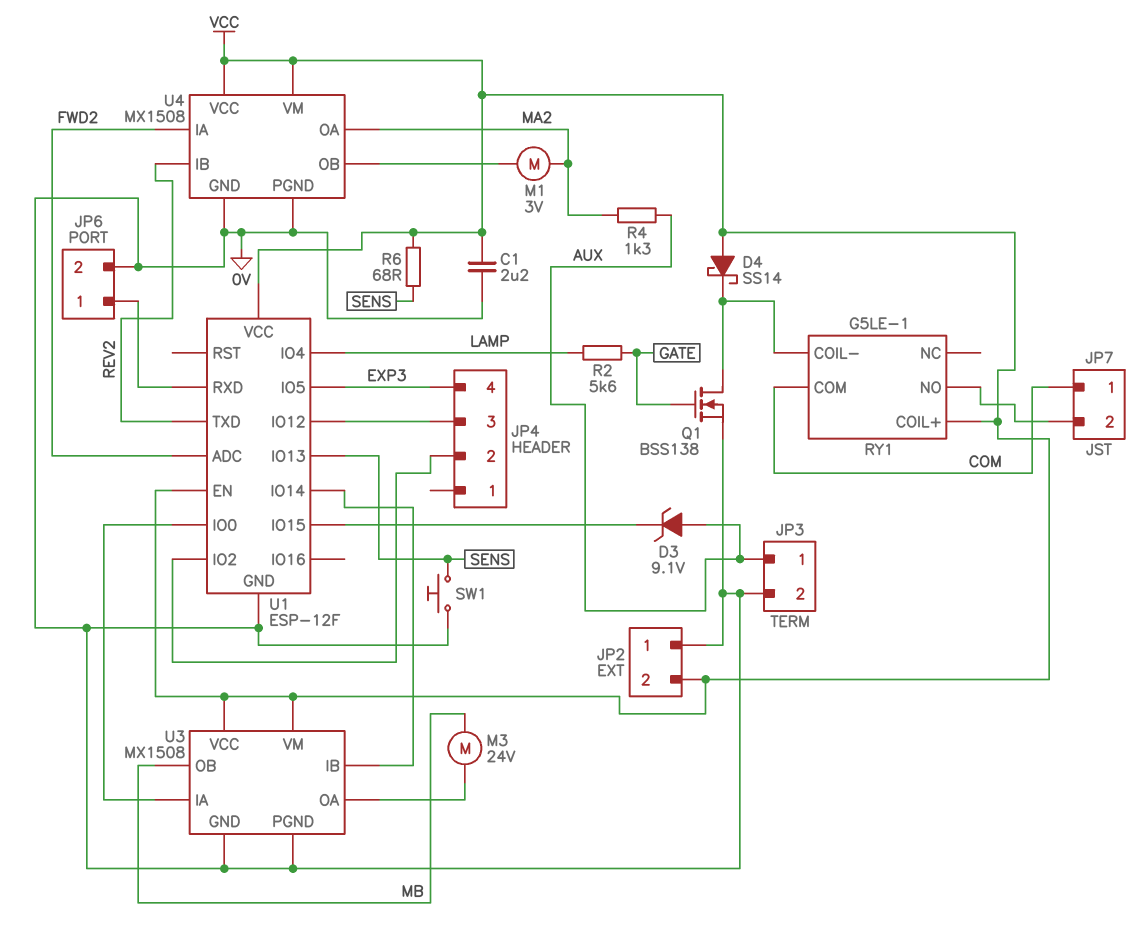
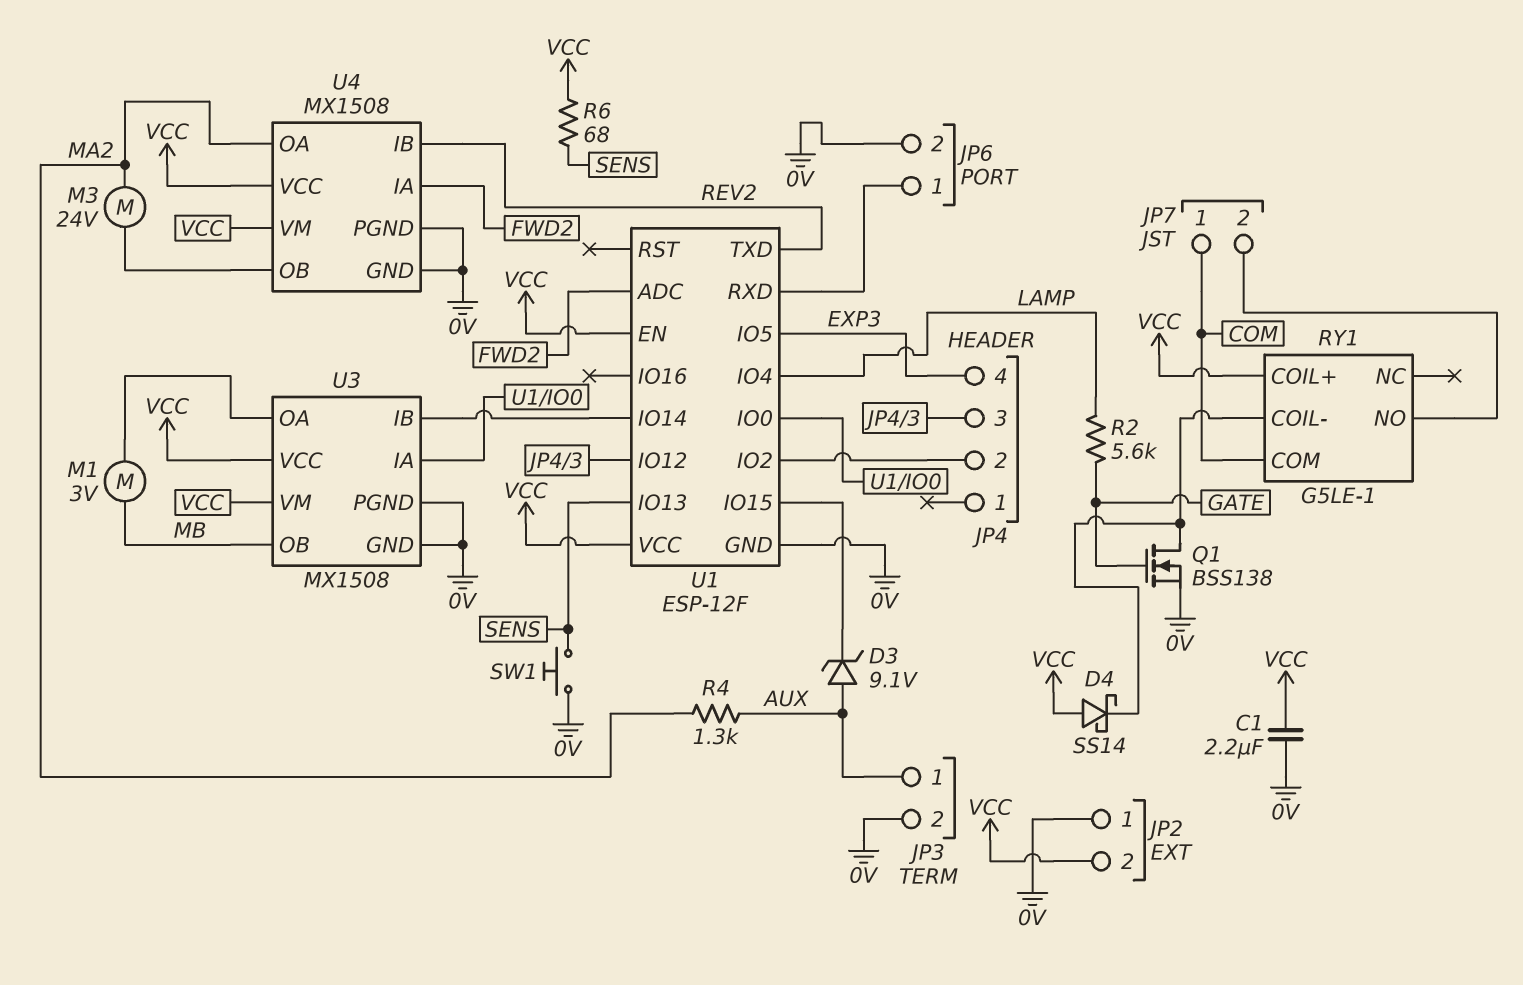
M1: motor 3V (MA2, U4/OB) -> motor 3V (MB, U3/OA)
M3: motor 24V (MB, U3/OA) -> motor 24V (MA2, U4/OB)

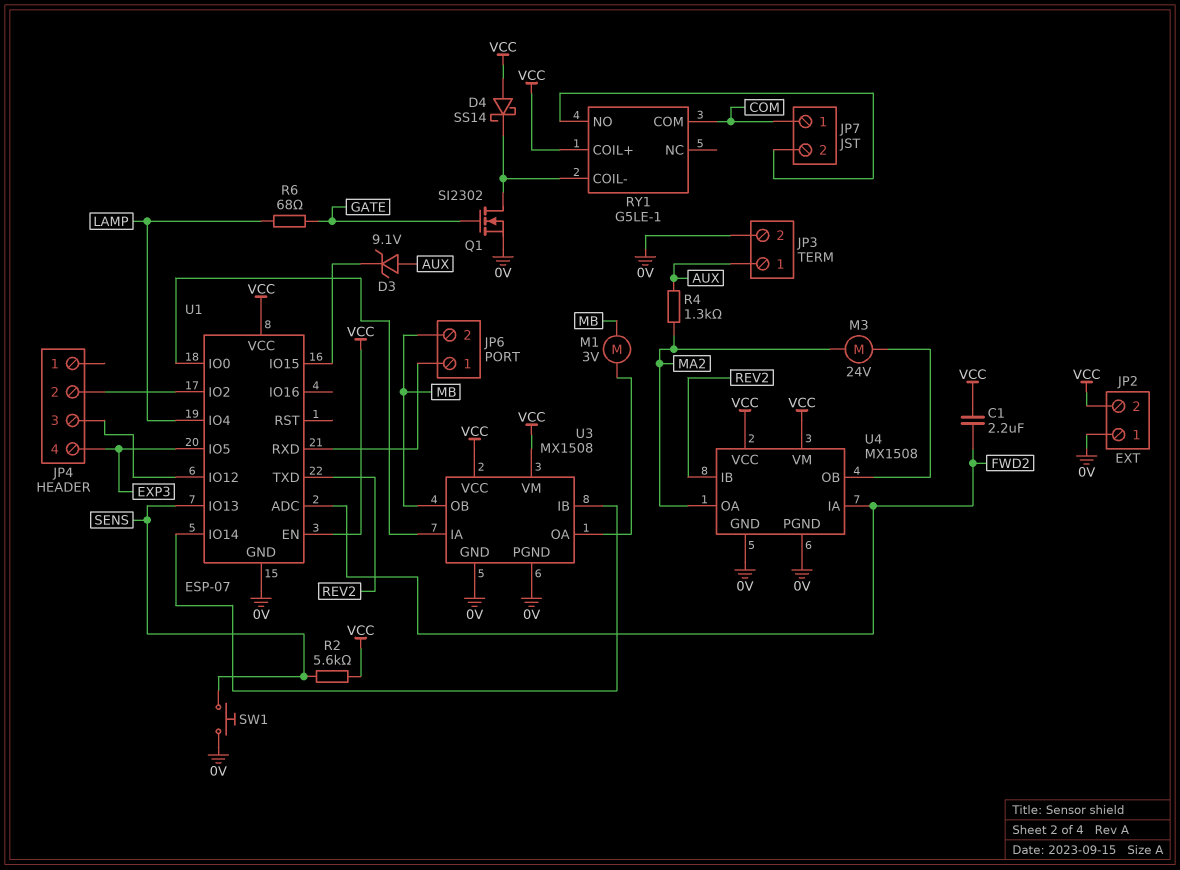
C1: 2.2uF (0V, VCC) -> 2.2uF (FWD2, VCC)
JP6 pin 2: 0V -> MB
Q1: NMOS BSS138 (G GATE, D RY1/COIL-, S 0V) -> NMOS SI2302 (G GATE, D RY1/COIL-, S 0V)
R2: 5.6k (GATE, LAMP) -> 5.6k (SENS, VCC)
R6: 68 (SENS, VCC) -> 68 (GATE, LAMP)
U1: ESP-12F -> ESP-07

